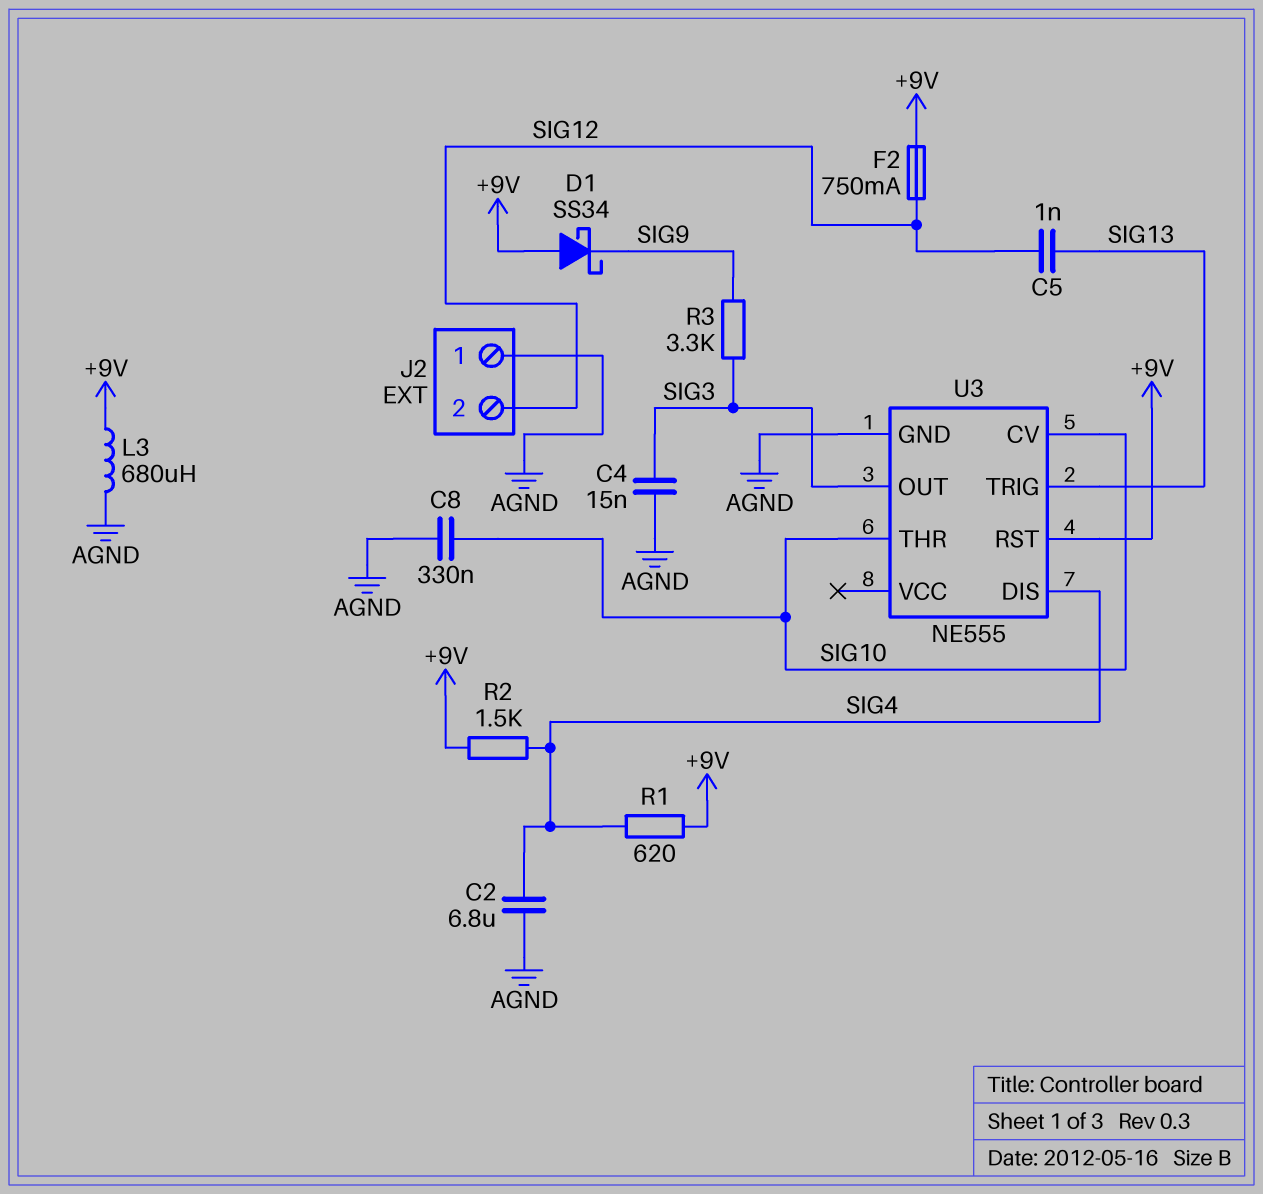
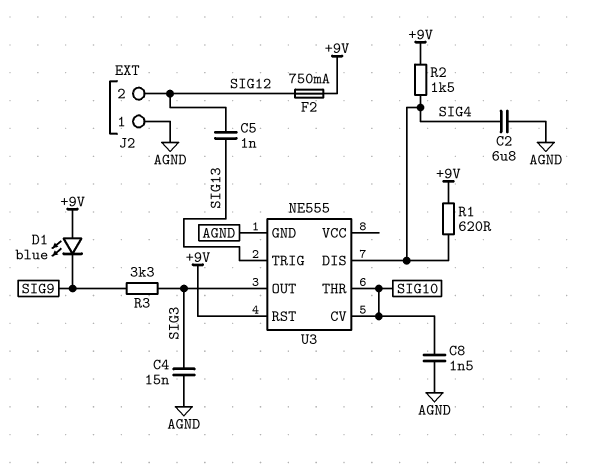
C8: 330nF (AGND, SIG10) -> 1.5nF (AGND, SIG10)
D1: schottky SS34 (A +9V, K SIG9) -> LED blue (A +9V, K SIG9)
L3: 680uH (+9V, AGND) -> none

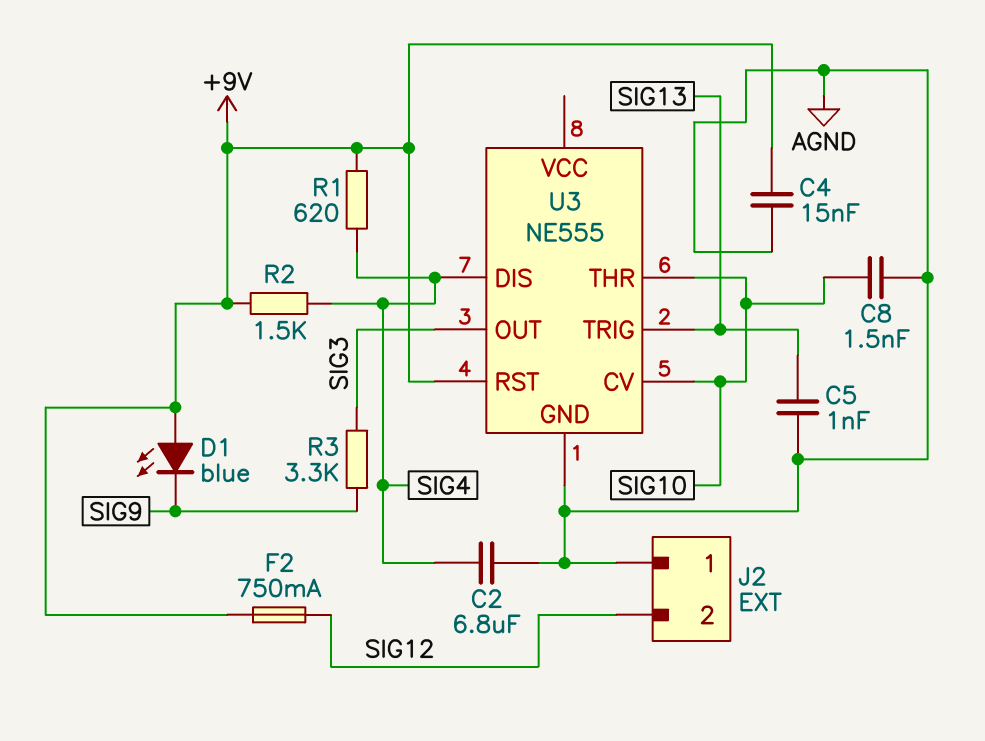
C4: 15nF (AGND, SIG3) -> 15nF (+9V, AGND)
C5: 1nF (SIG12, SIG13) -> 1nF (AGND, SIG13)

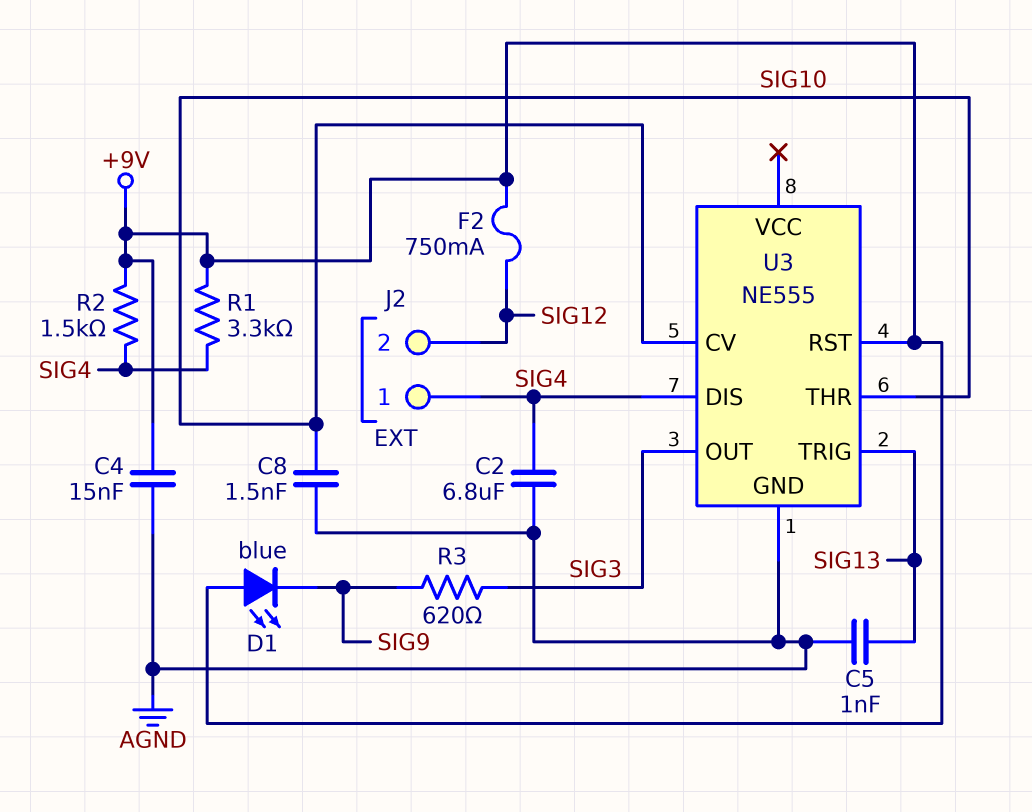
J2 pin 1: AGND -> SIG4
R1: 620 (+9V, SIG4) -> 3.3k (+9V, SIG4)
R3: 3.3k (SIG3, SIG9) -> 620 (SIG3, SIG9)

